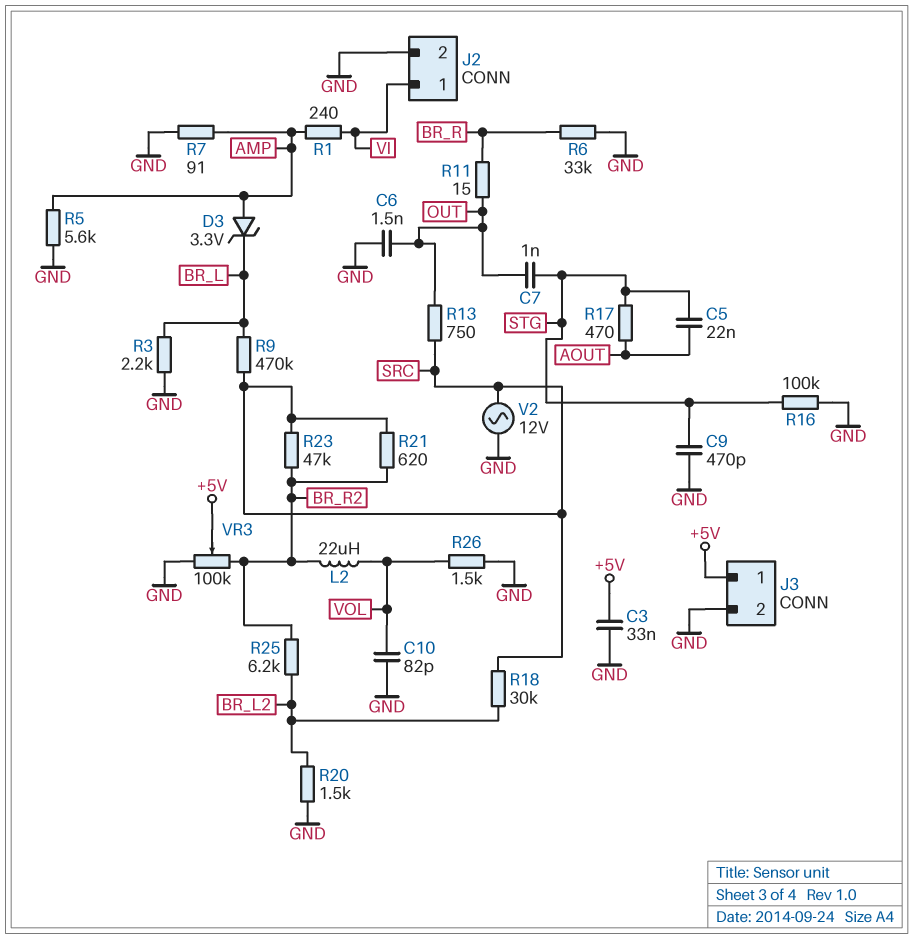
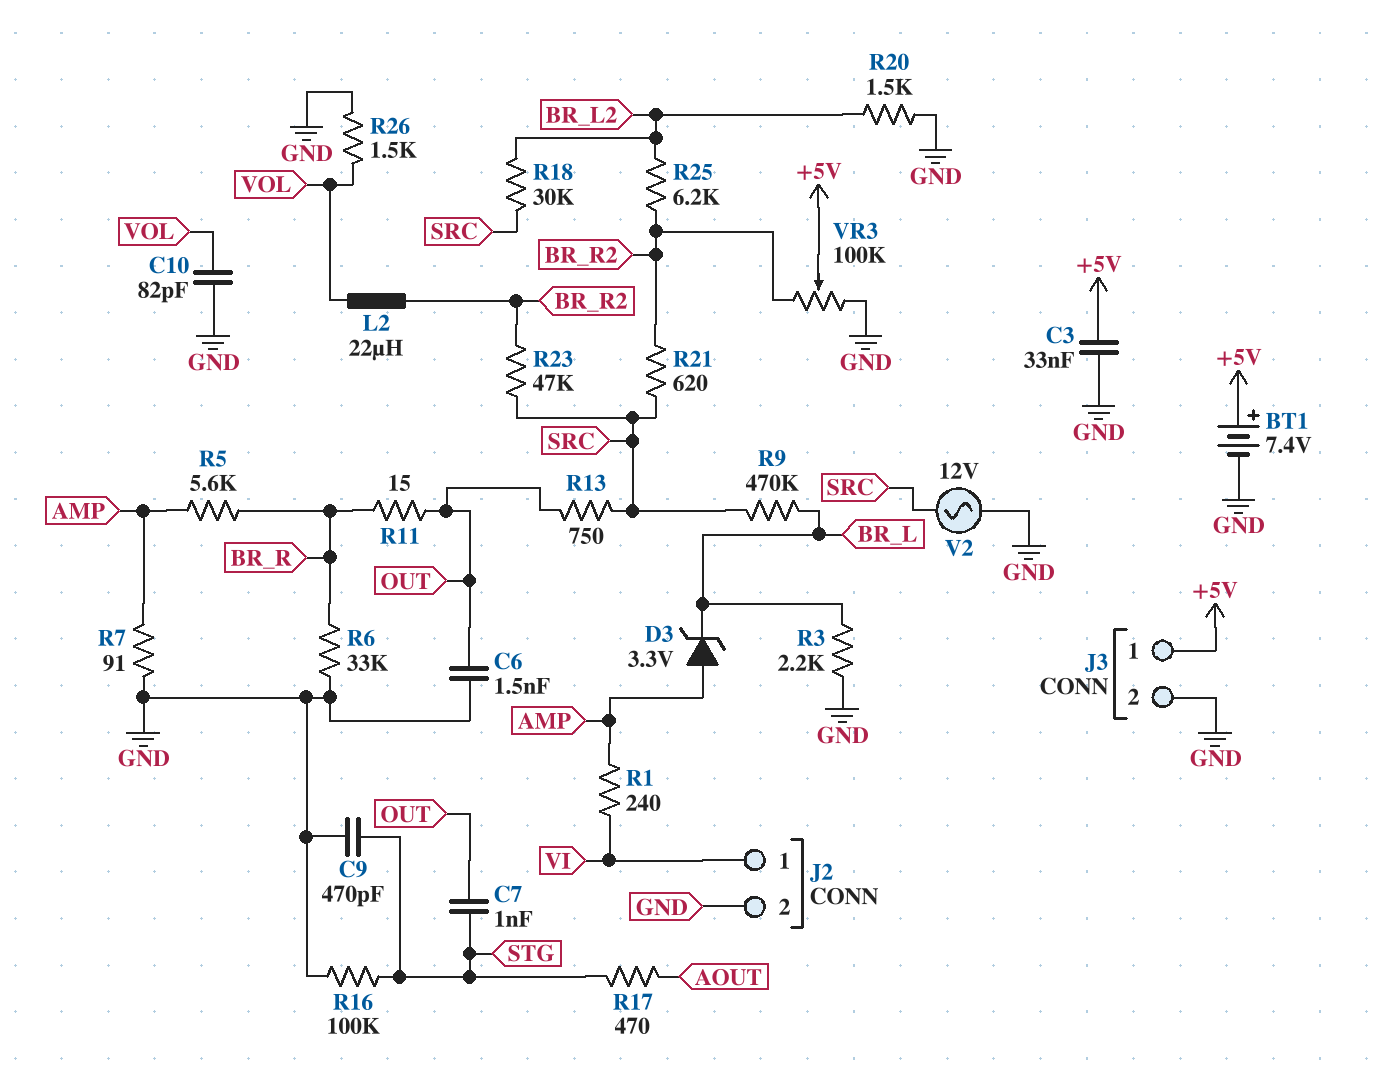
BT1: none -> 7.4V (plus +5V, minus GND)
C5: 22nF (AOUT, STG) -> none
R5: 5.6k (AMP, GND) -> 5.6k (AMP, BR_R)

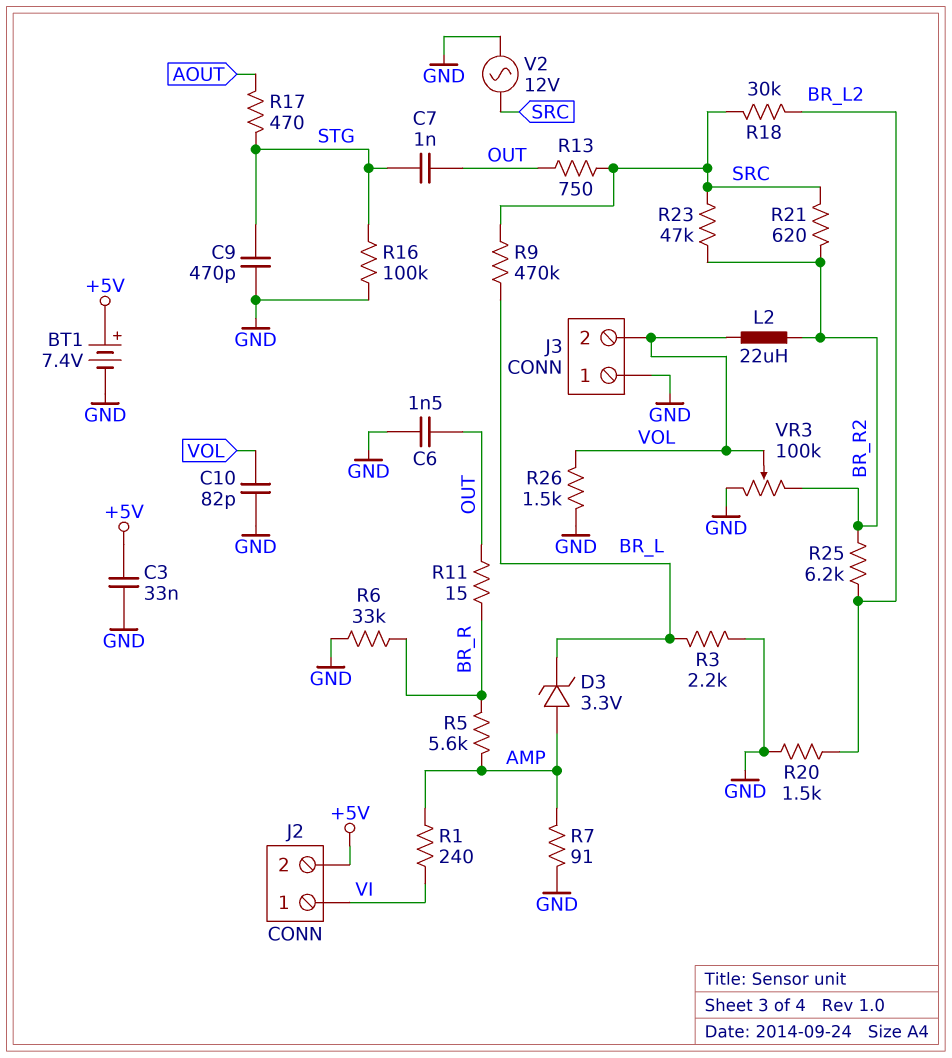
J2 pin 2: GND -> +5V
J3 pin 1: +5V -> GND
J3 pin 2: GND -> VOL
VR3: 100k (BR_R2, GND, wiper +5V) -> 100k (BR_R2, GND, wiper VOL)

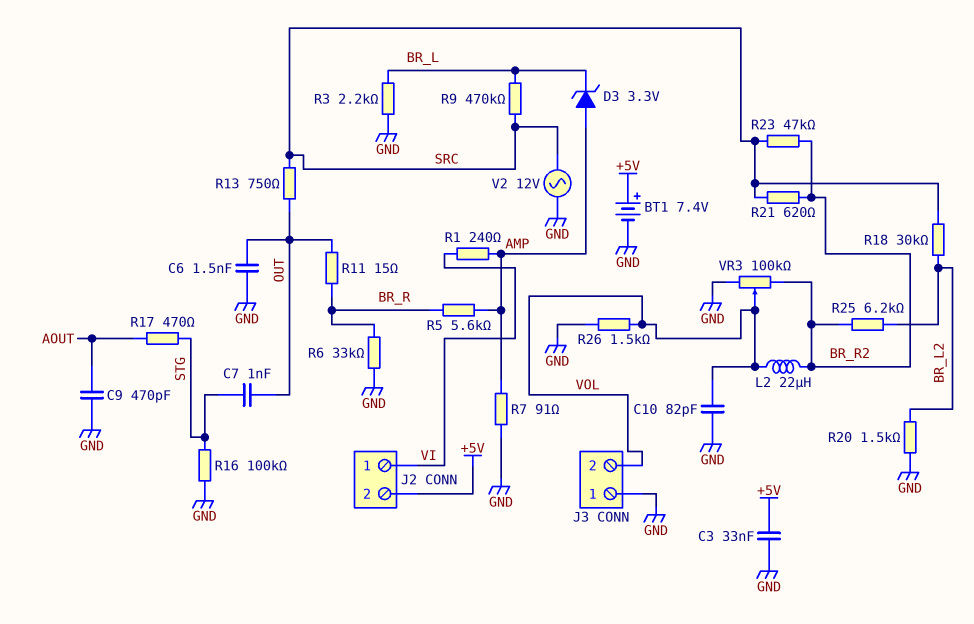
C9: 470pF (GND, STG) -> 470pF (AOUT, GND)

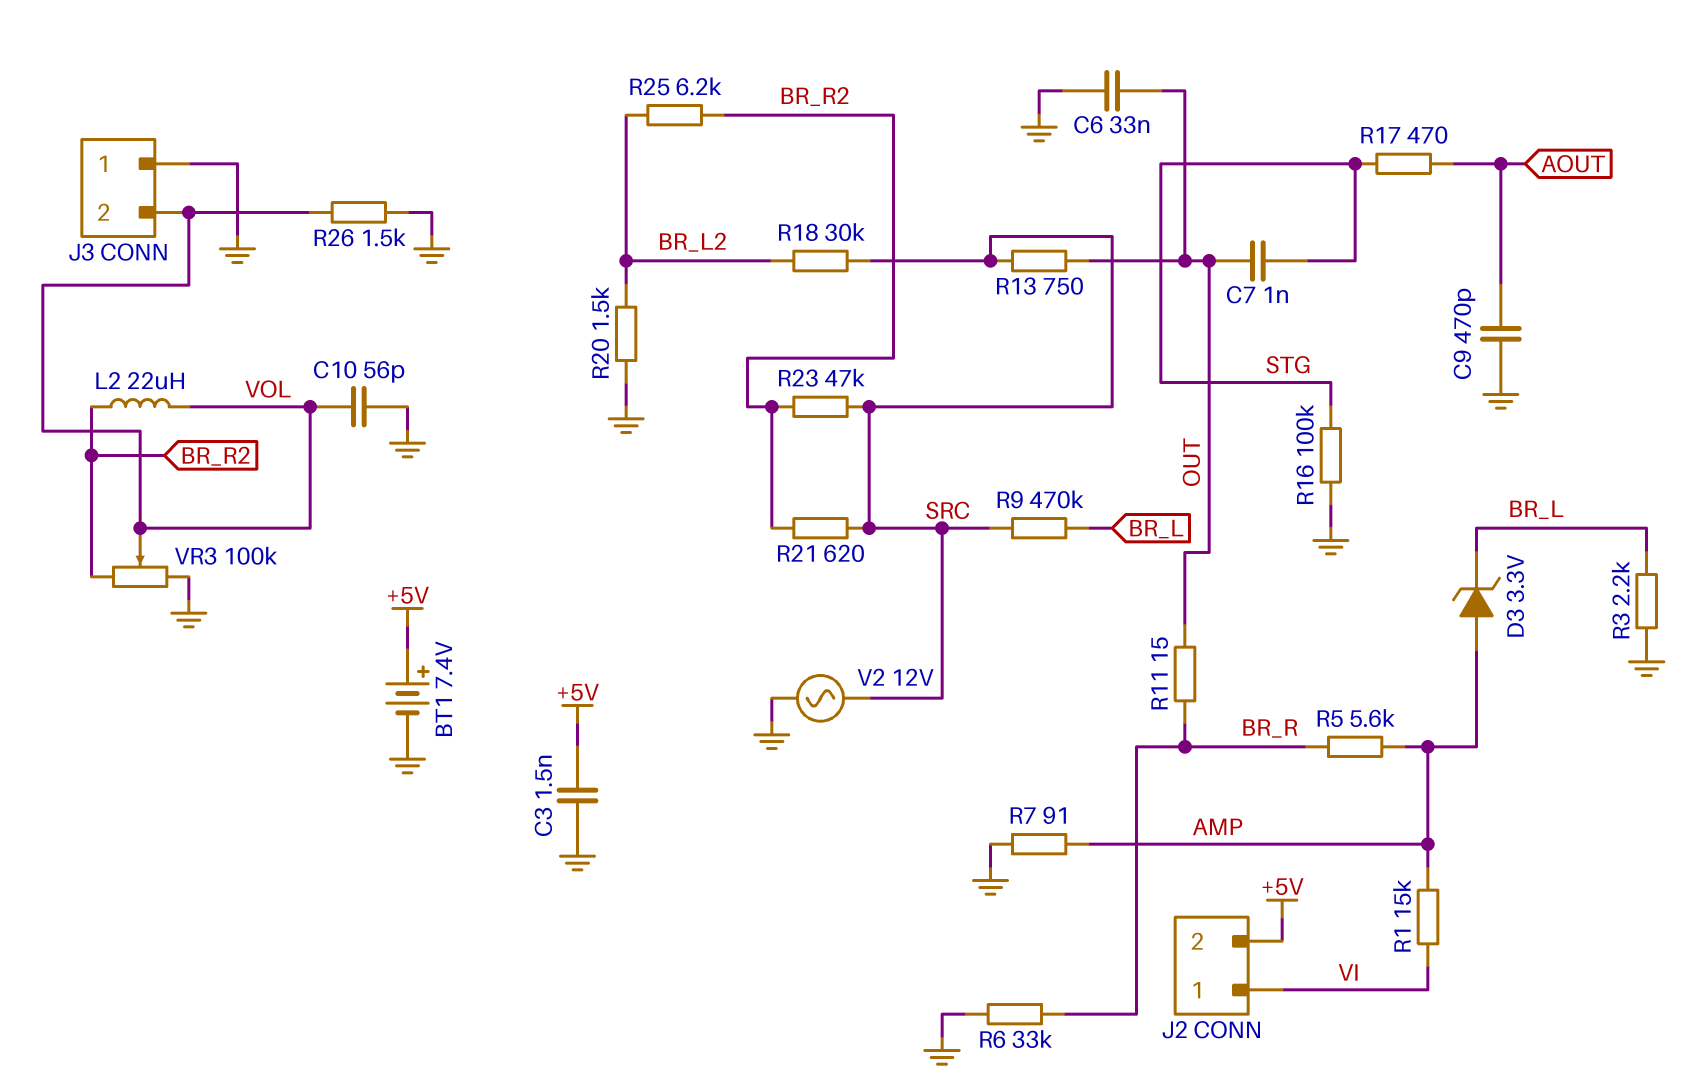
C3: 33nF (+5V, GND) -> 1.5nF (+5V, GND)
C6: 1.5nF (GND, OUT) -> 33nF (GND, OUT)
C10: 82pF (GND, VOL) -> 56pF (GND, VOL)
R1: 240 (AMP, VI) -> 15k (AMP, VI)

